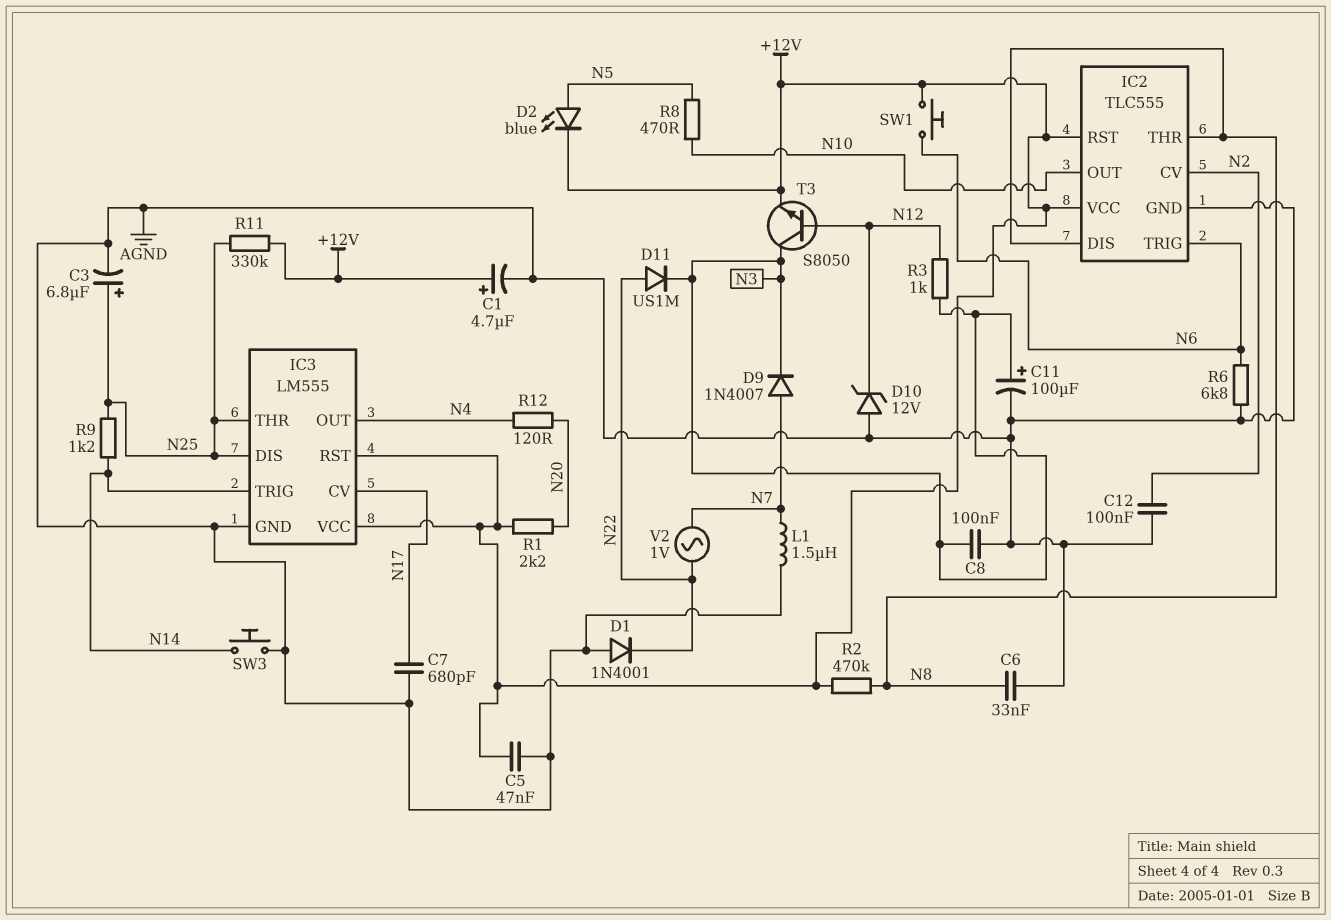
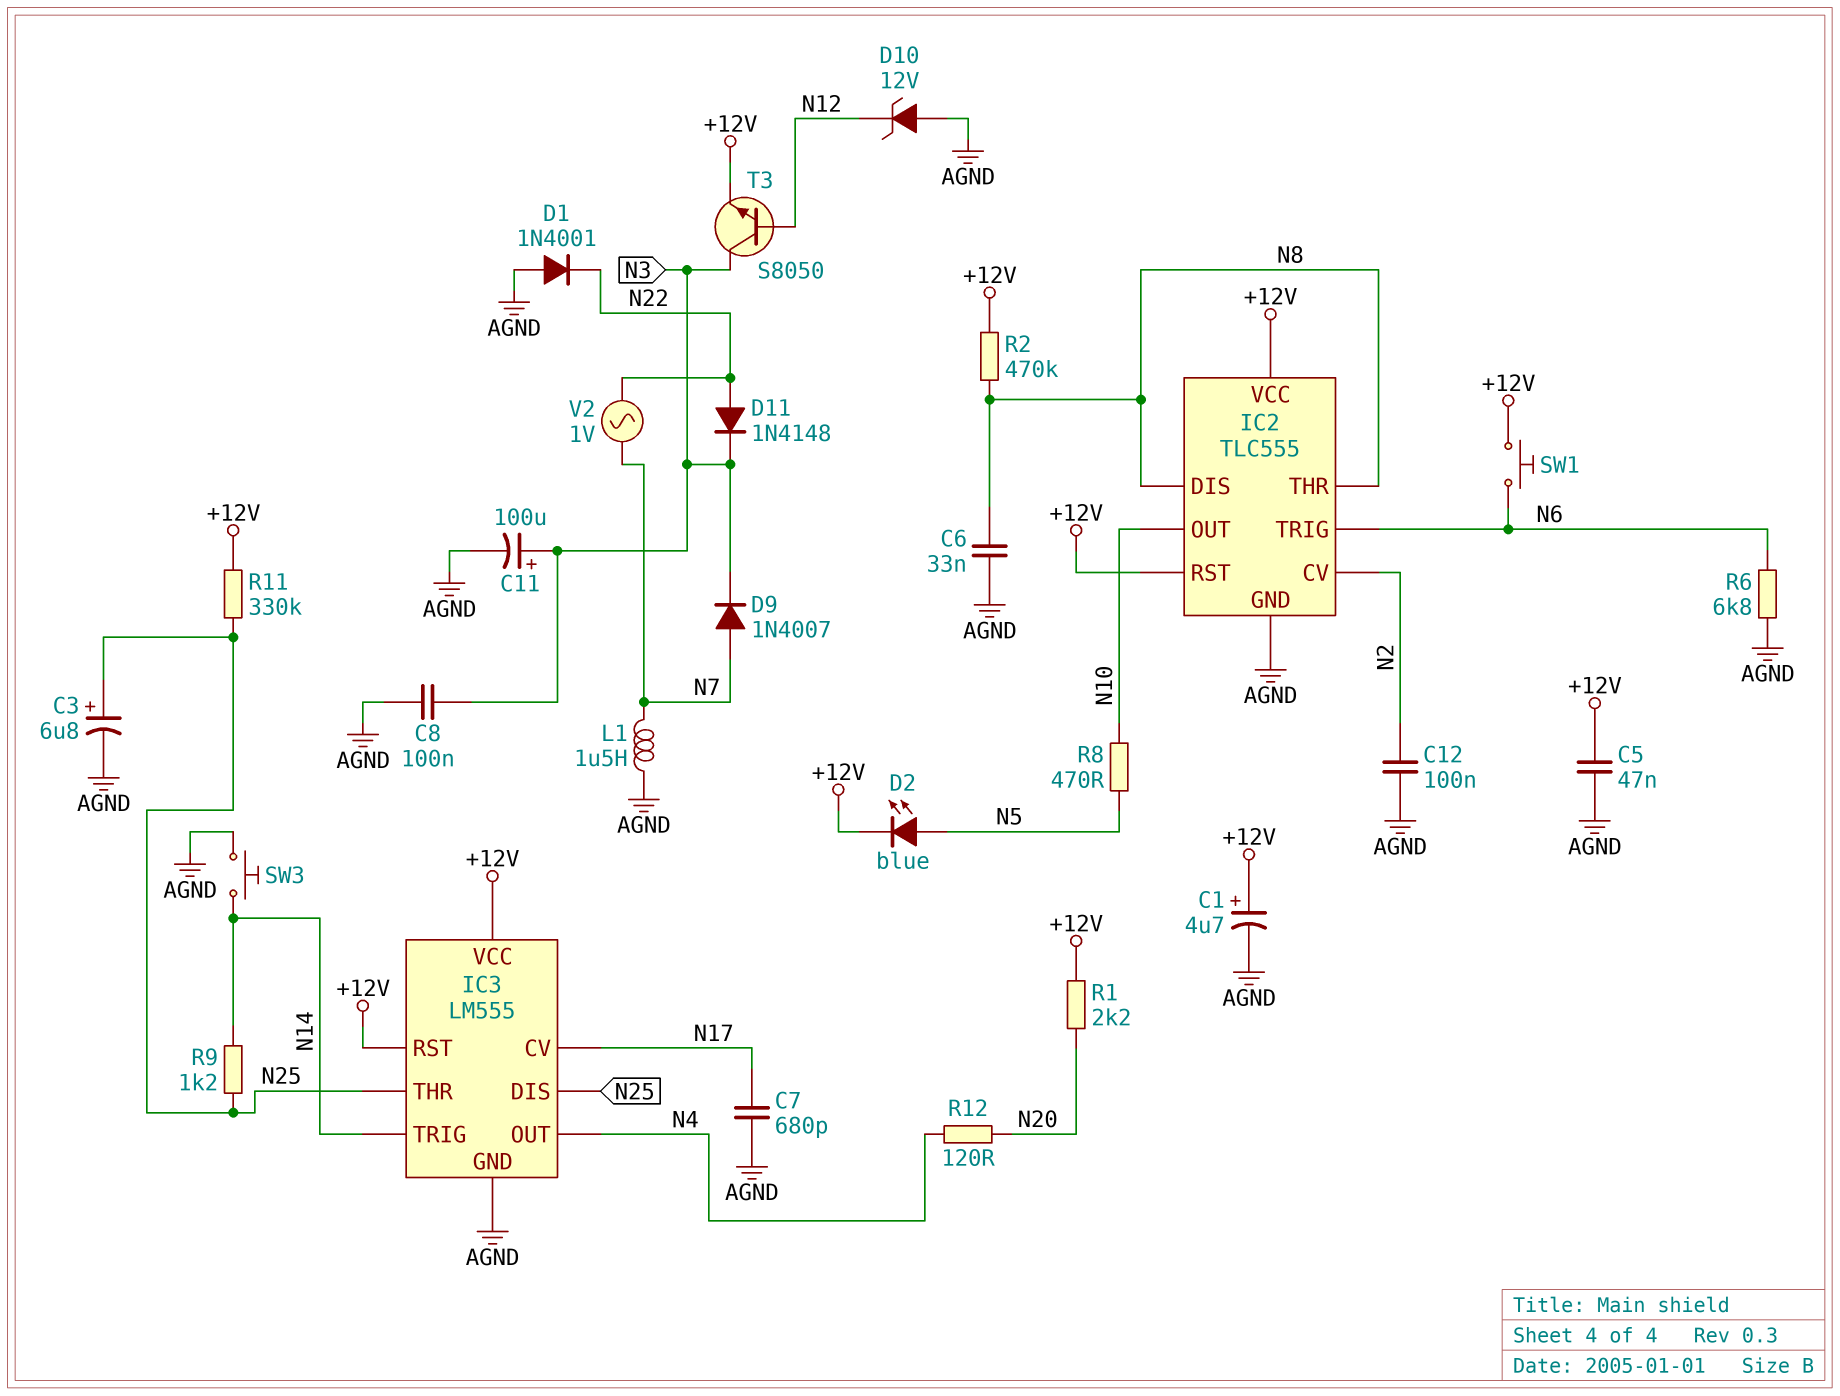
D11: diode US1M (A N22, K N3) -> diode 1N4148 (A N22, K N3)
R3: 1k (N3, N12) -> none

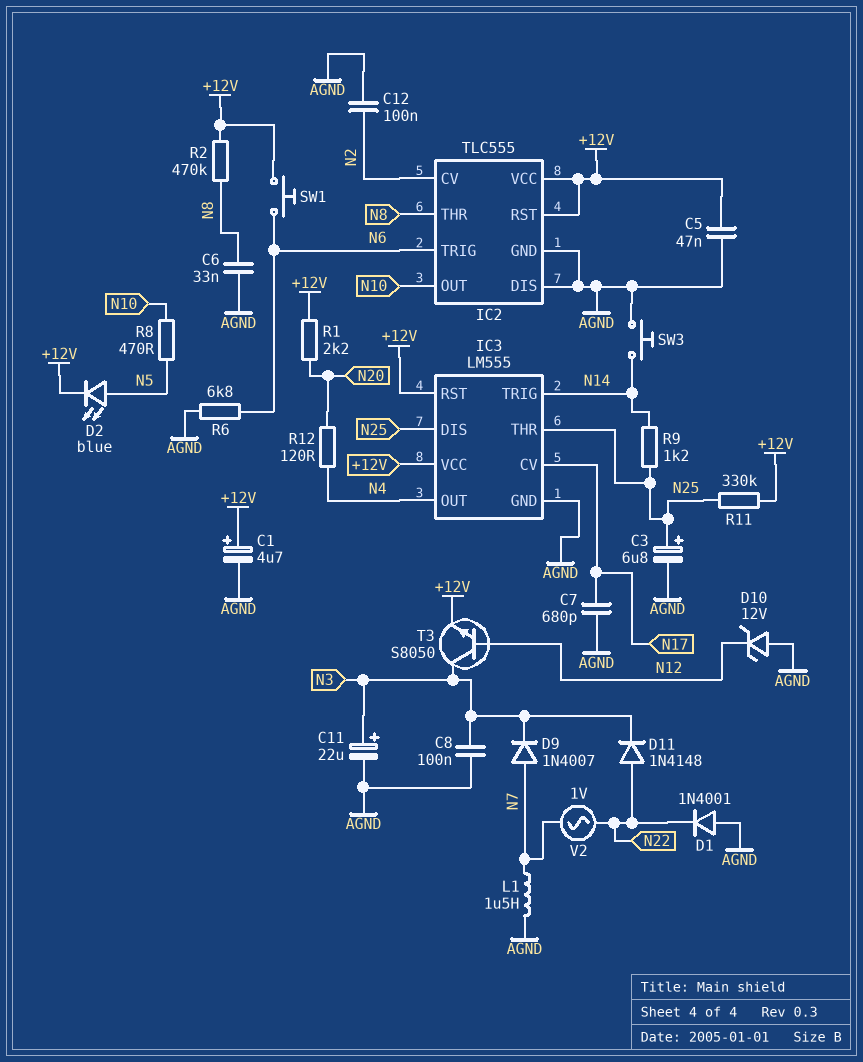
C11: 100uF (plus N3, minus AGND) -> 22uF (plus N3, minus AGND)
IC2 pin DIS: N8 -> AGND

